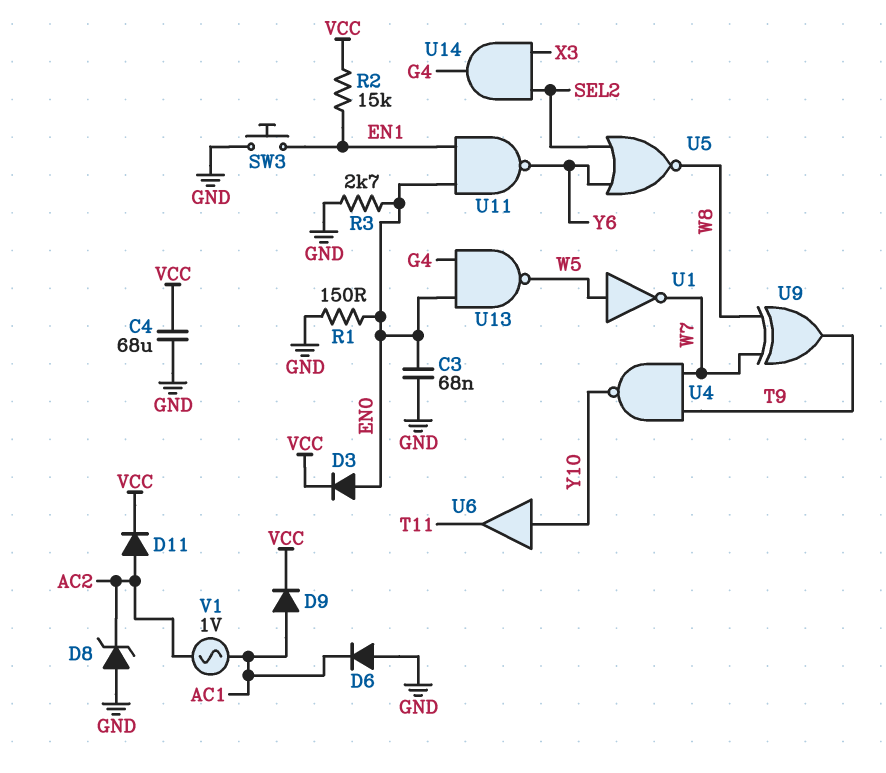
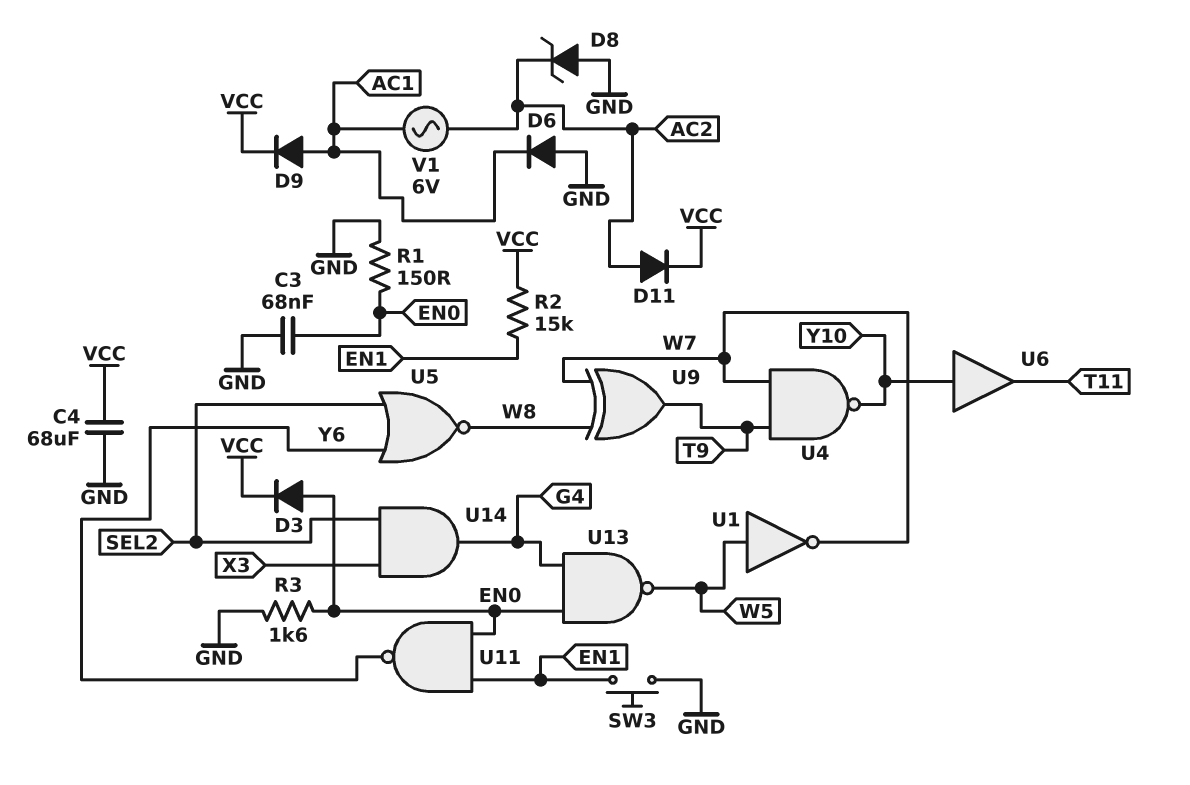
R3: 2.7k (EN0, GND) -> 1.6k (EN0, GND)
V1: AC 1V (AC1, AC2) -> AC 6V (AC1, AC2)

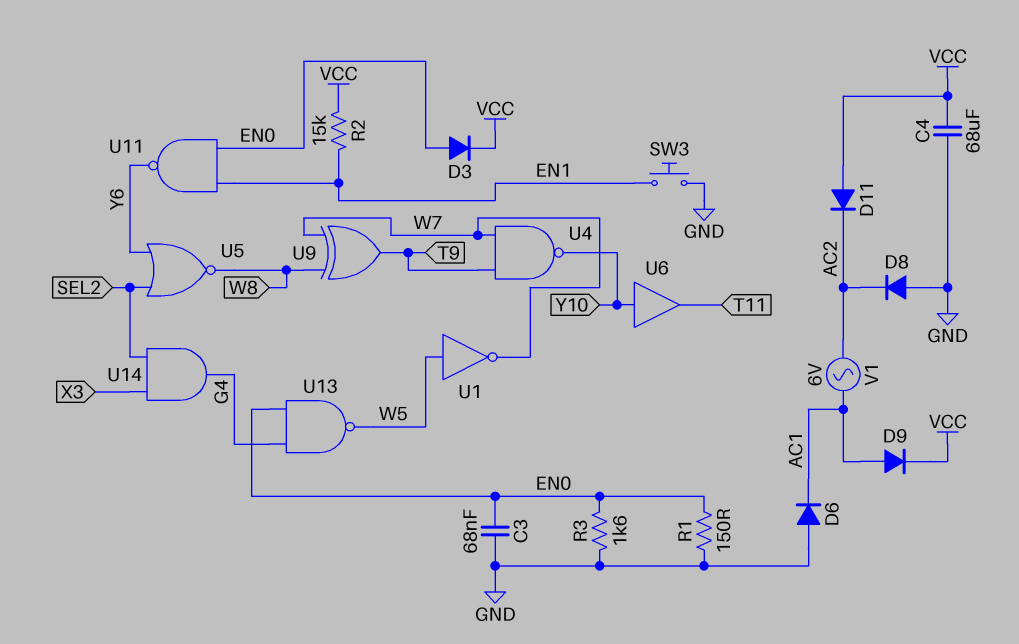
D8: zener (A GND, K AC2) -> diode (A GND, K AC2)
D11: diode (A AC2, K VCC) -> diode (A VCC, K AC2)

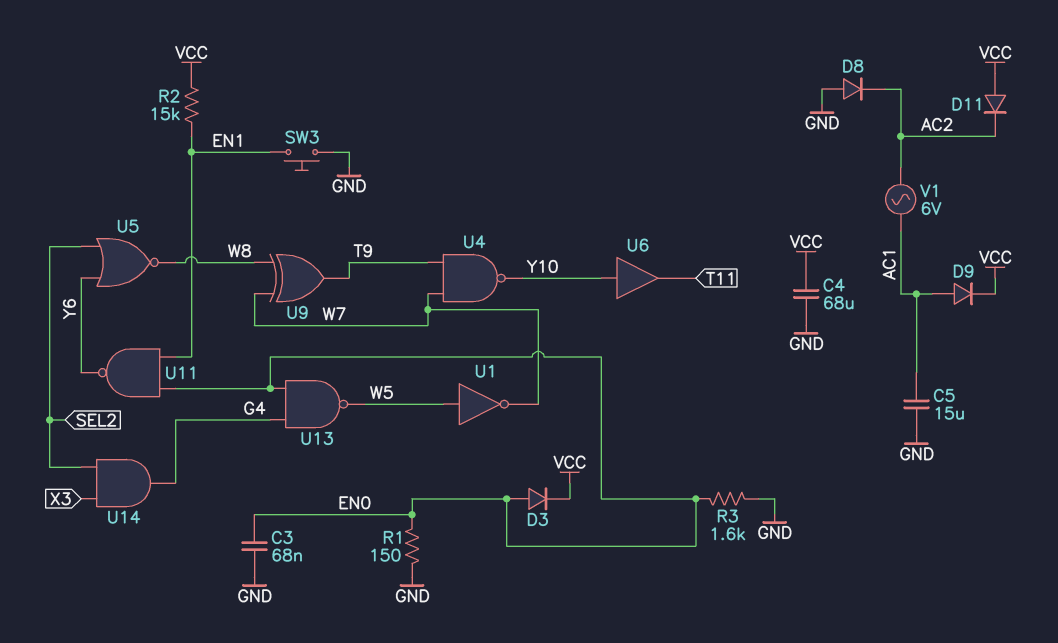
C5: none -> 15uF (AC1, GND)
D6: diode (A GND, K AC1) -> none

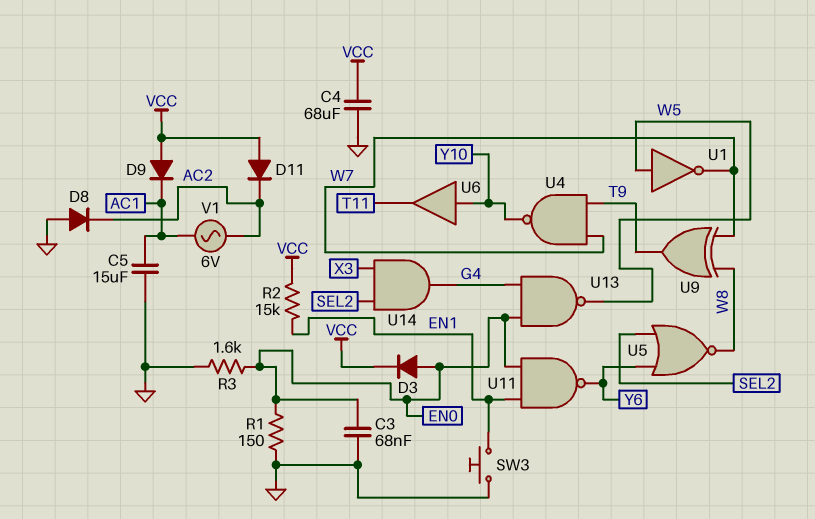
D9: diode (A AC1, K VCC) -> diode (A VCC, K AC1)

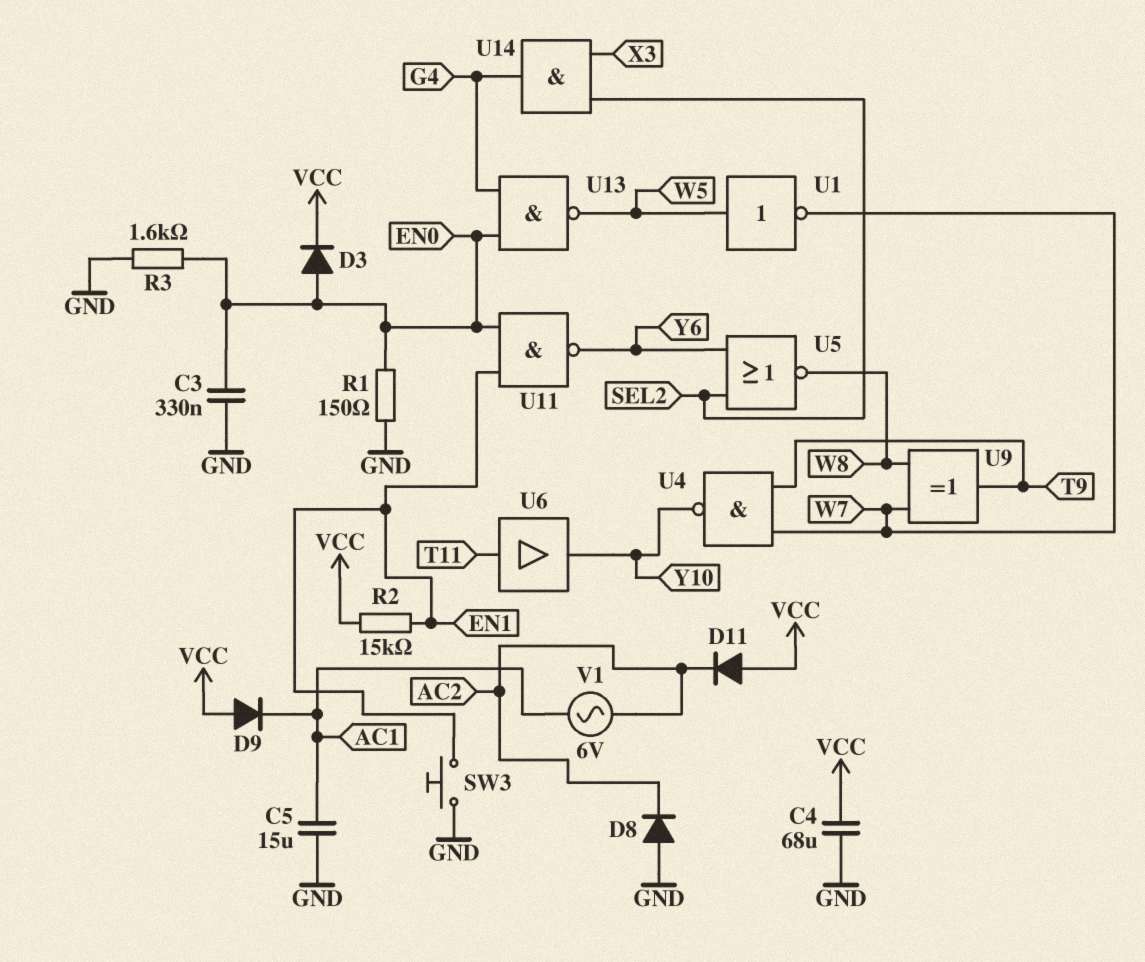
C3: 68nF (EN0, GND) -> 330nF (EN0, GND)
U6: buffer (in Y10, out T11) -> buffer (in T11, out Y10)

